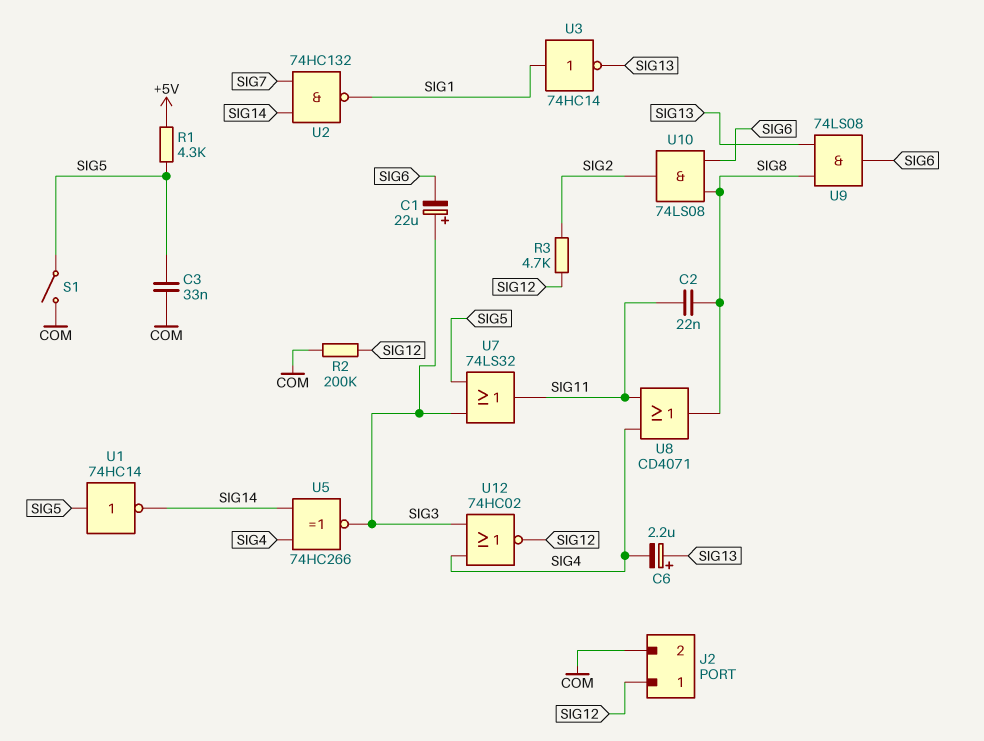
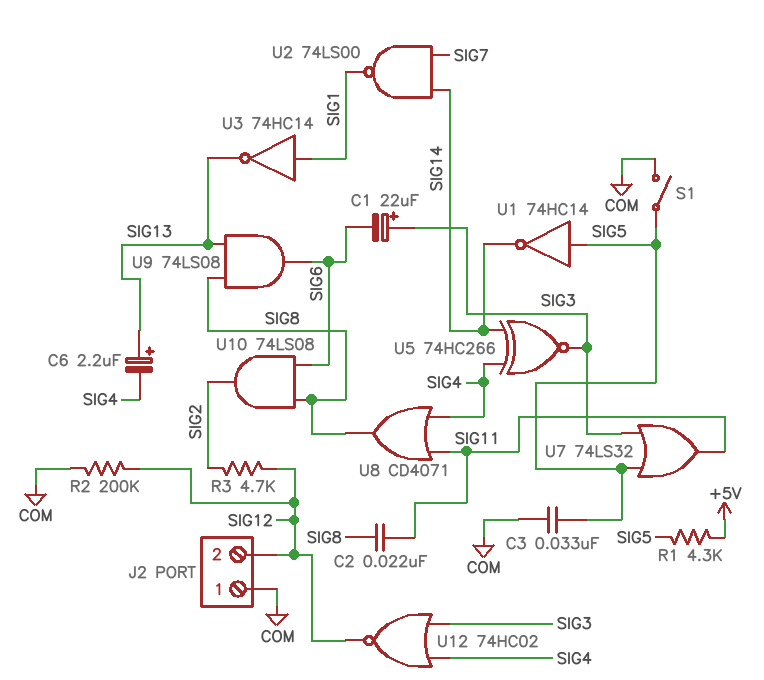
J2 pin 1: SIG12 -> COM
J2 pin 2: COM -> SIG12
U2: NAND 74HC132 (in SIG7, in SIG14, out SIG1) -> NAND 74LS00 (in SIG7, in SIG14, out SIG1)

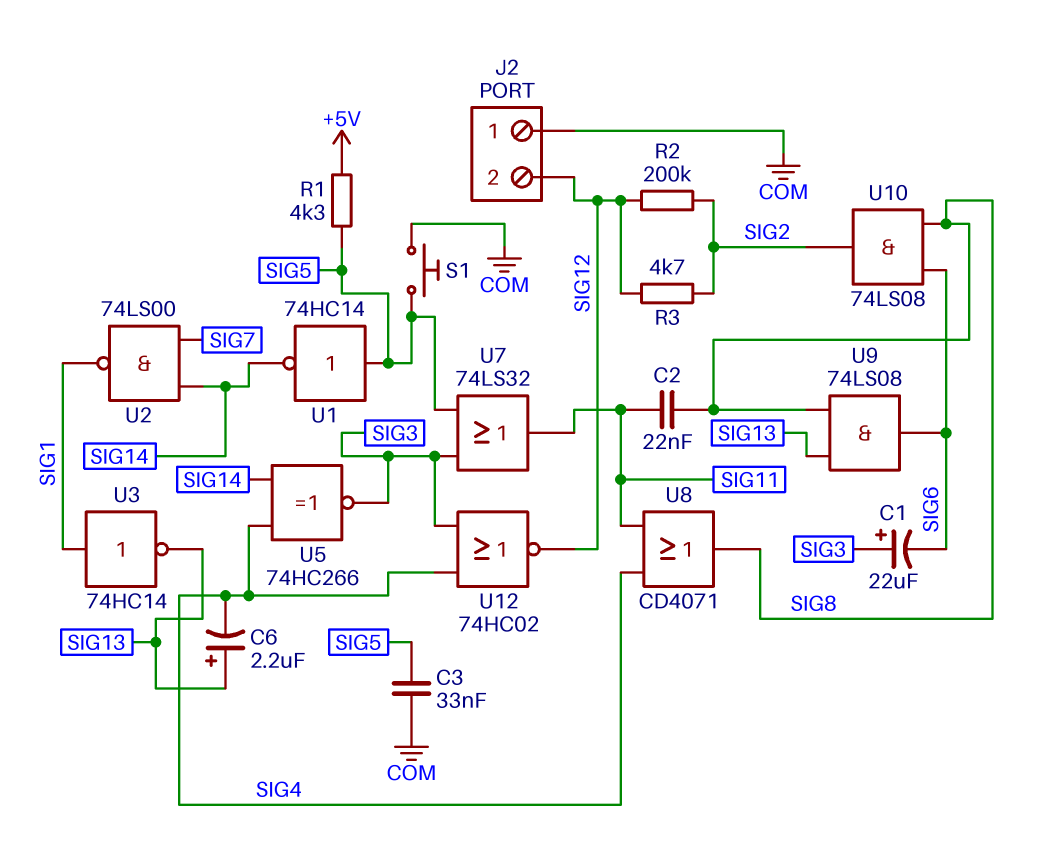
R2: 200k (COM, SIG12) -> 200k (SIG2, SIG12)
S1: switch (COM, SIG5) -> button (COM, SIG5)

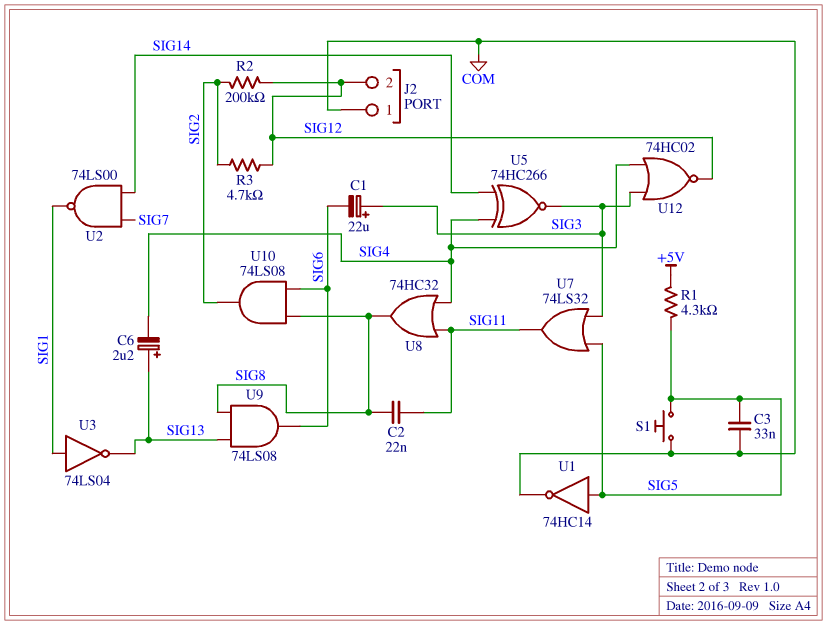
U1: NOT 74HC14 (in SIG5, out SIG14) -> NOT 74HC14 (in SIG5, out COM)
U3: NOT 74HC14 (in SIG1, out SIG13) -> NOT 74LS04 (in SIG1, out SIG13)
U8: OR CD4071 (in SIG4, in SIG11, out SIG8) -> OR 74HC32 (in SIG4, in SIG11, out SIG8)

